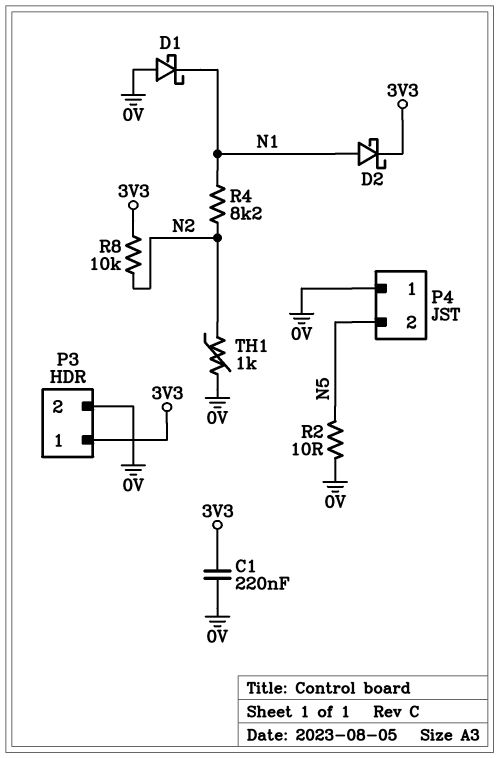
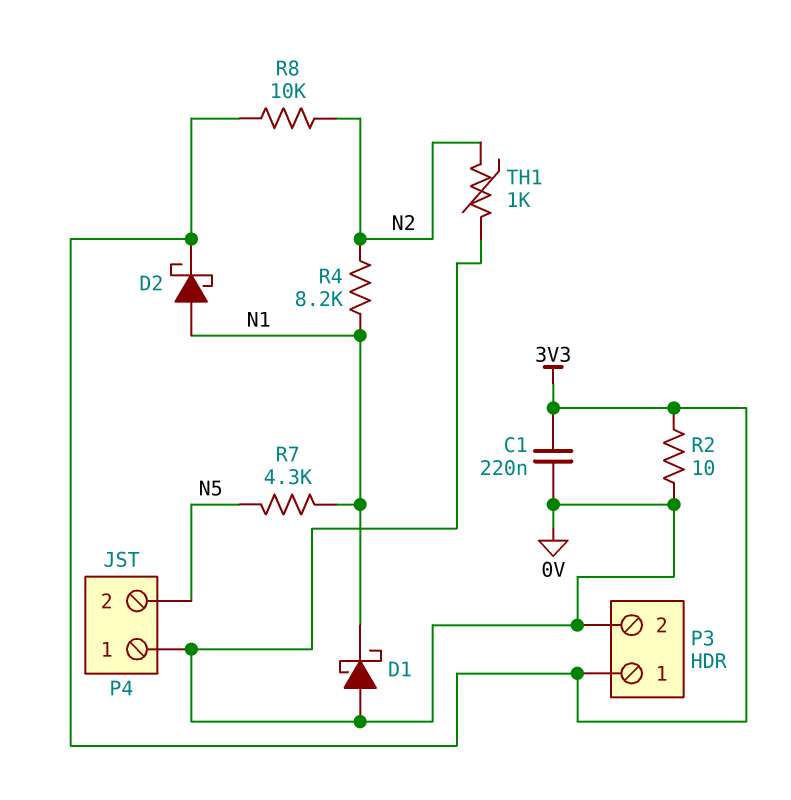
R2: 10 (0V, N5) -> 10 (0V, 3V3)
R7: none -> 4.3k (N1, N5)

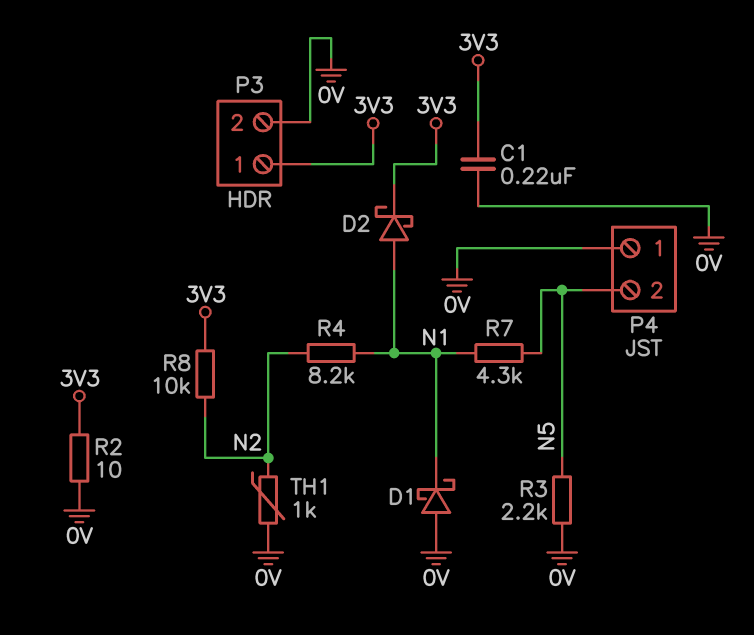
R3: none -> 2.2k (0V, N5)

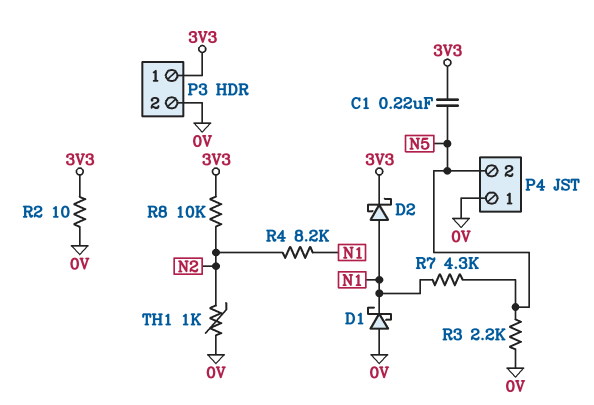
C1: 220nF (0V, 3V3) -> 220nF (3V3, N5)

